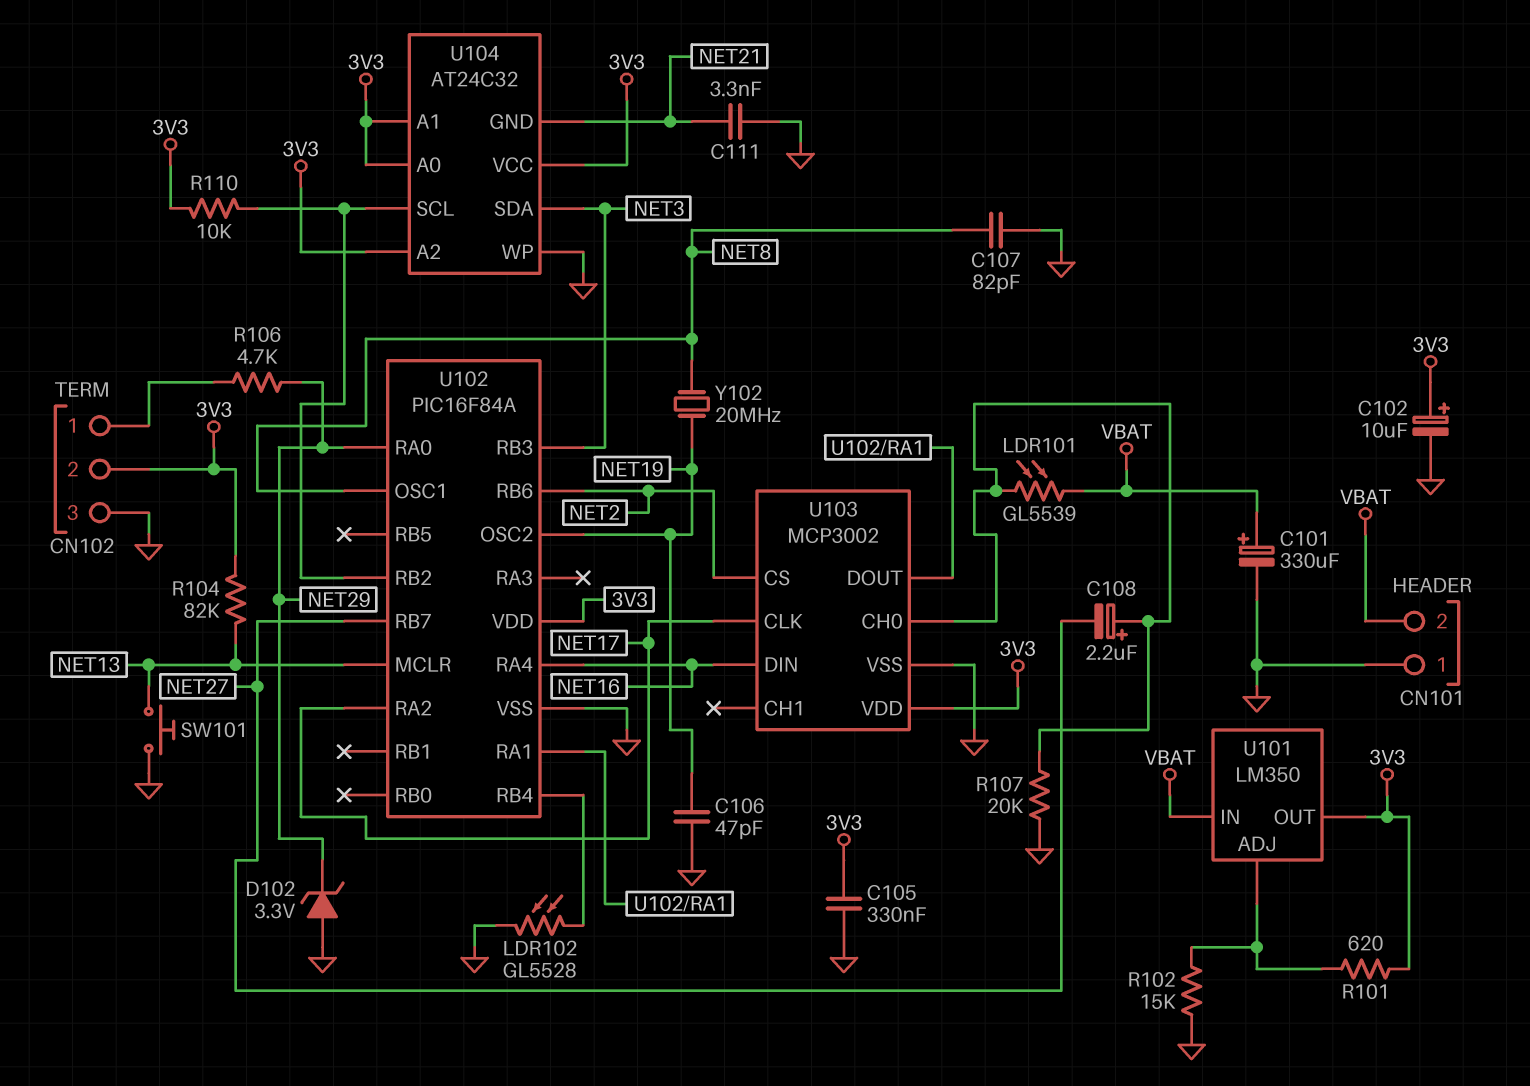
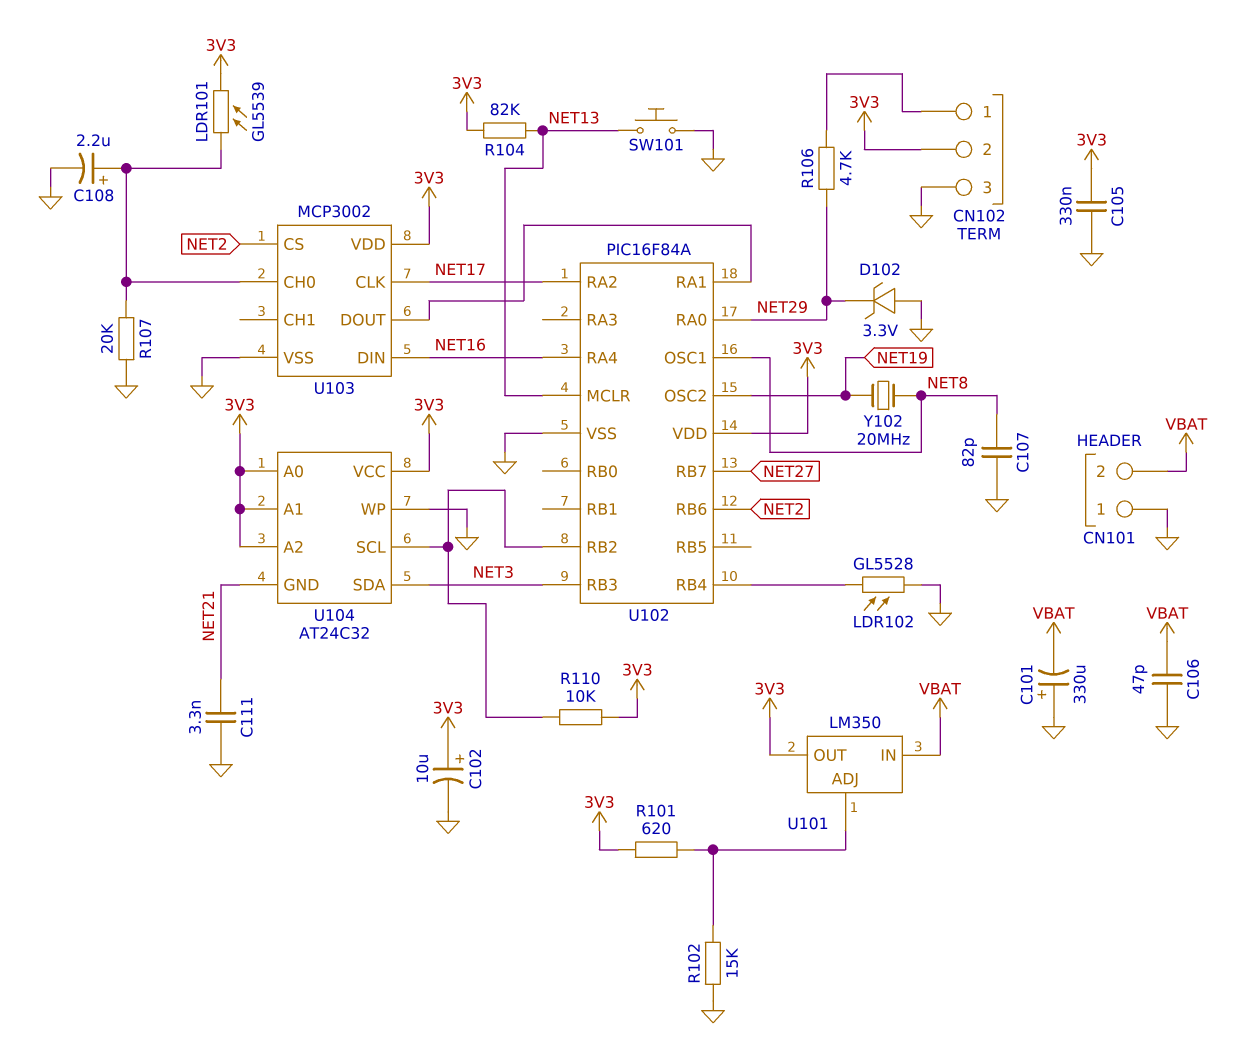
C101: 330uF (plus VBAT, minus GND) -> 330uF (plus GND, minus VBAT)
C106: 47pF (GND, NET19) -> 47pF (GND, VBAT)
C108: 2.2uF (plus U103/CH0, minus NET27) -> 2.2uF (plus U103/CH0, minus GND)
LDR101: GL5539 (U103/CH0, VBAT) -> GL5539 (3V3, U103/CH0)

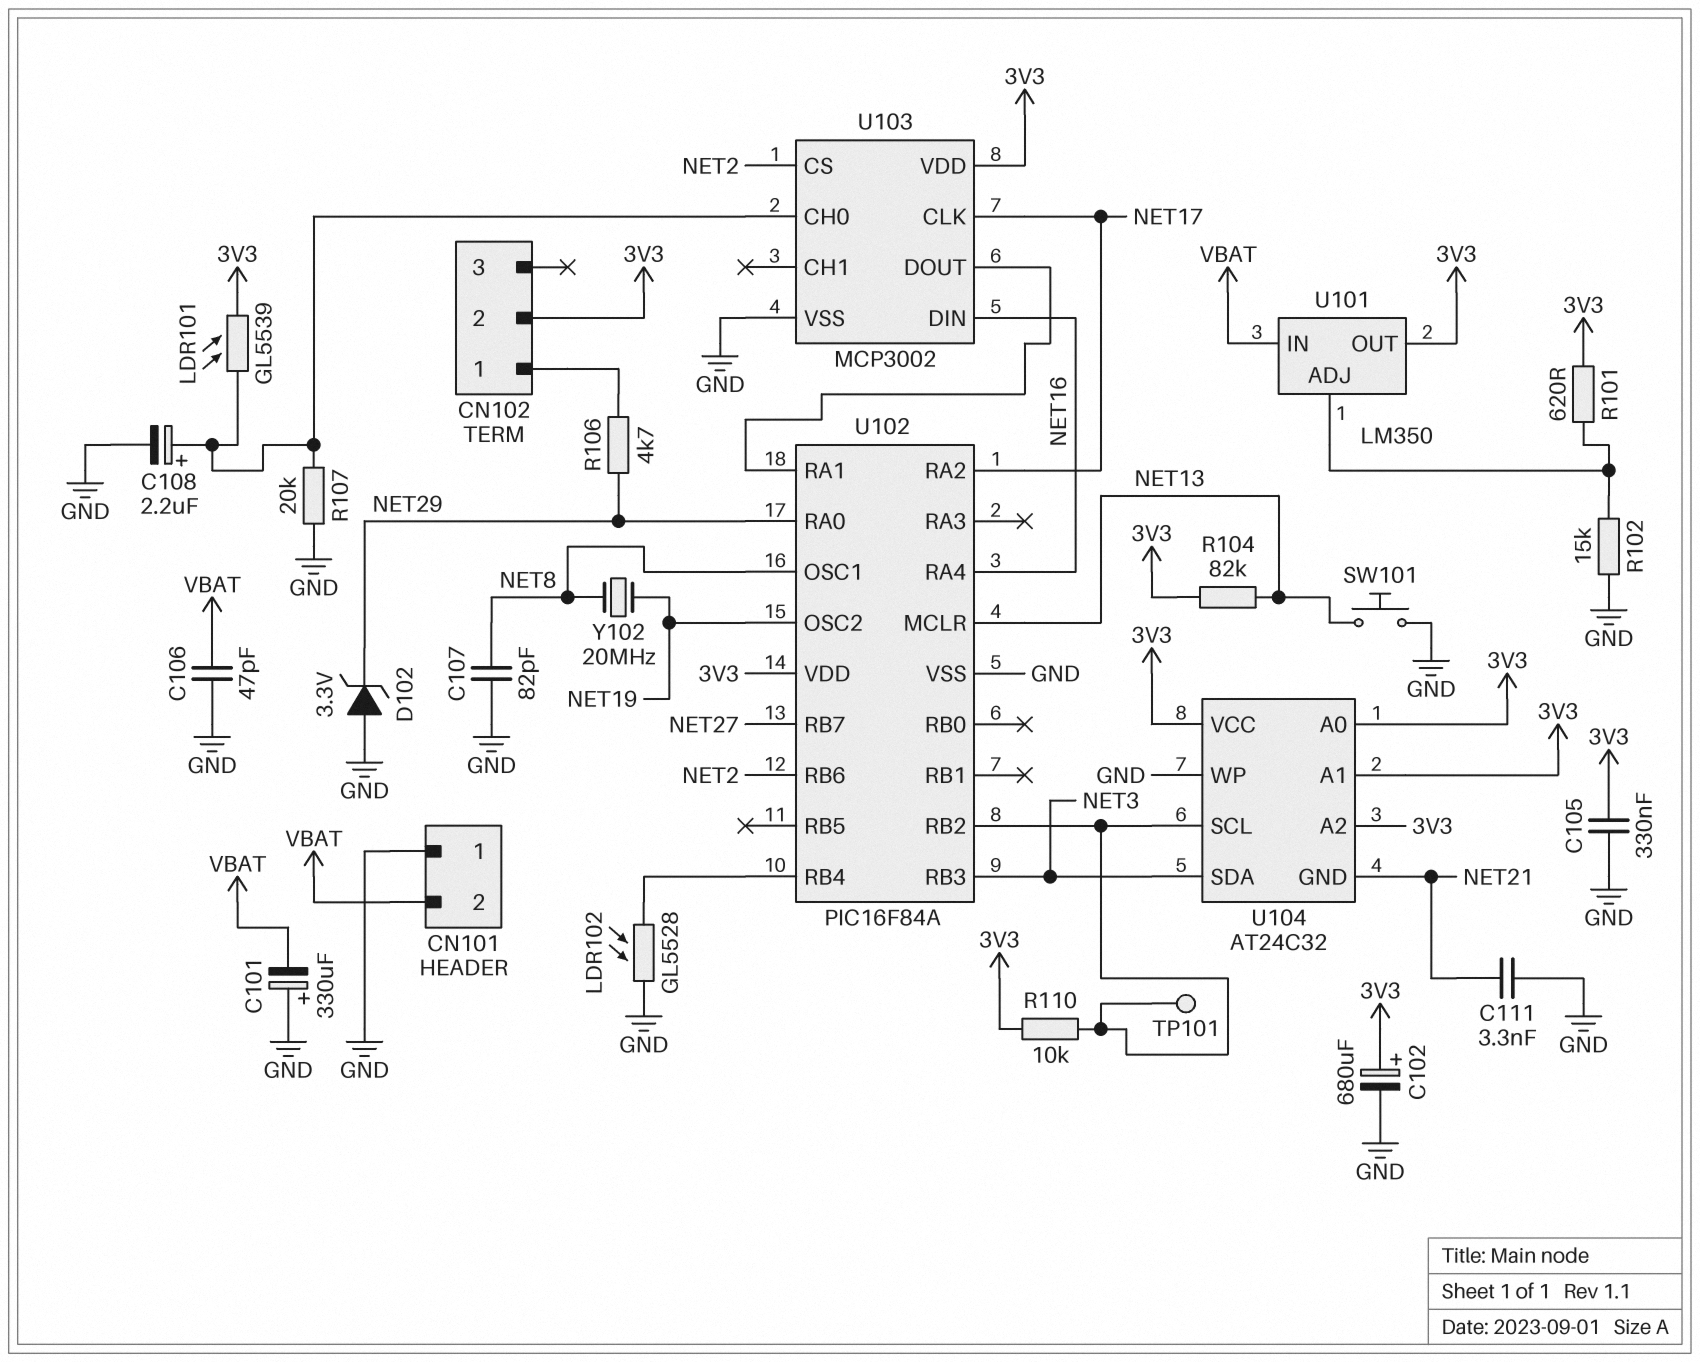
C102: 10uF (plus 3V3, minus GND) -> 680uF (plus 3V3, minus GND)
CN102 pin 3: GND -> none
TP101: none -> test point (U102/RB2)

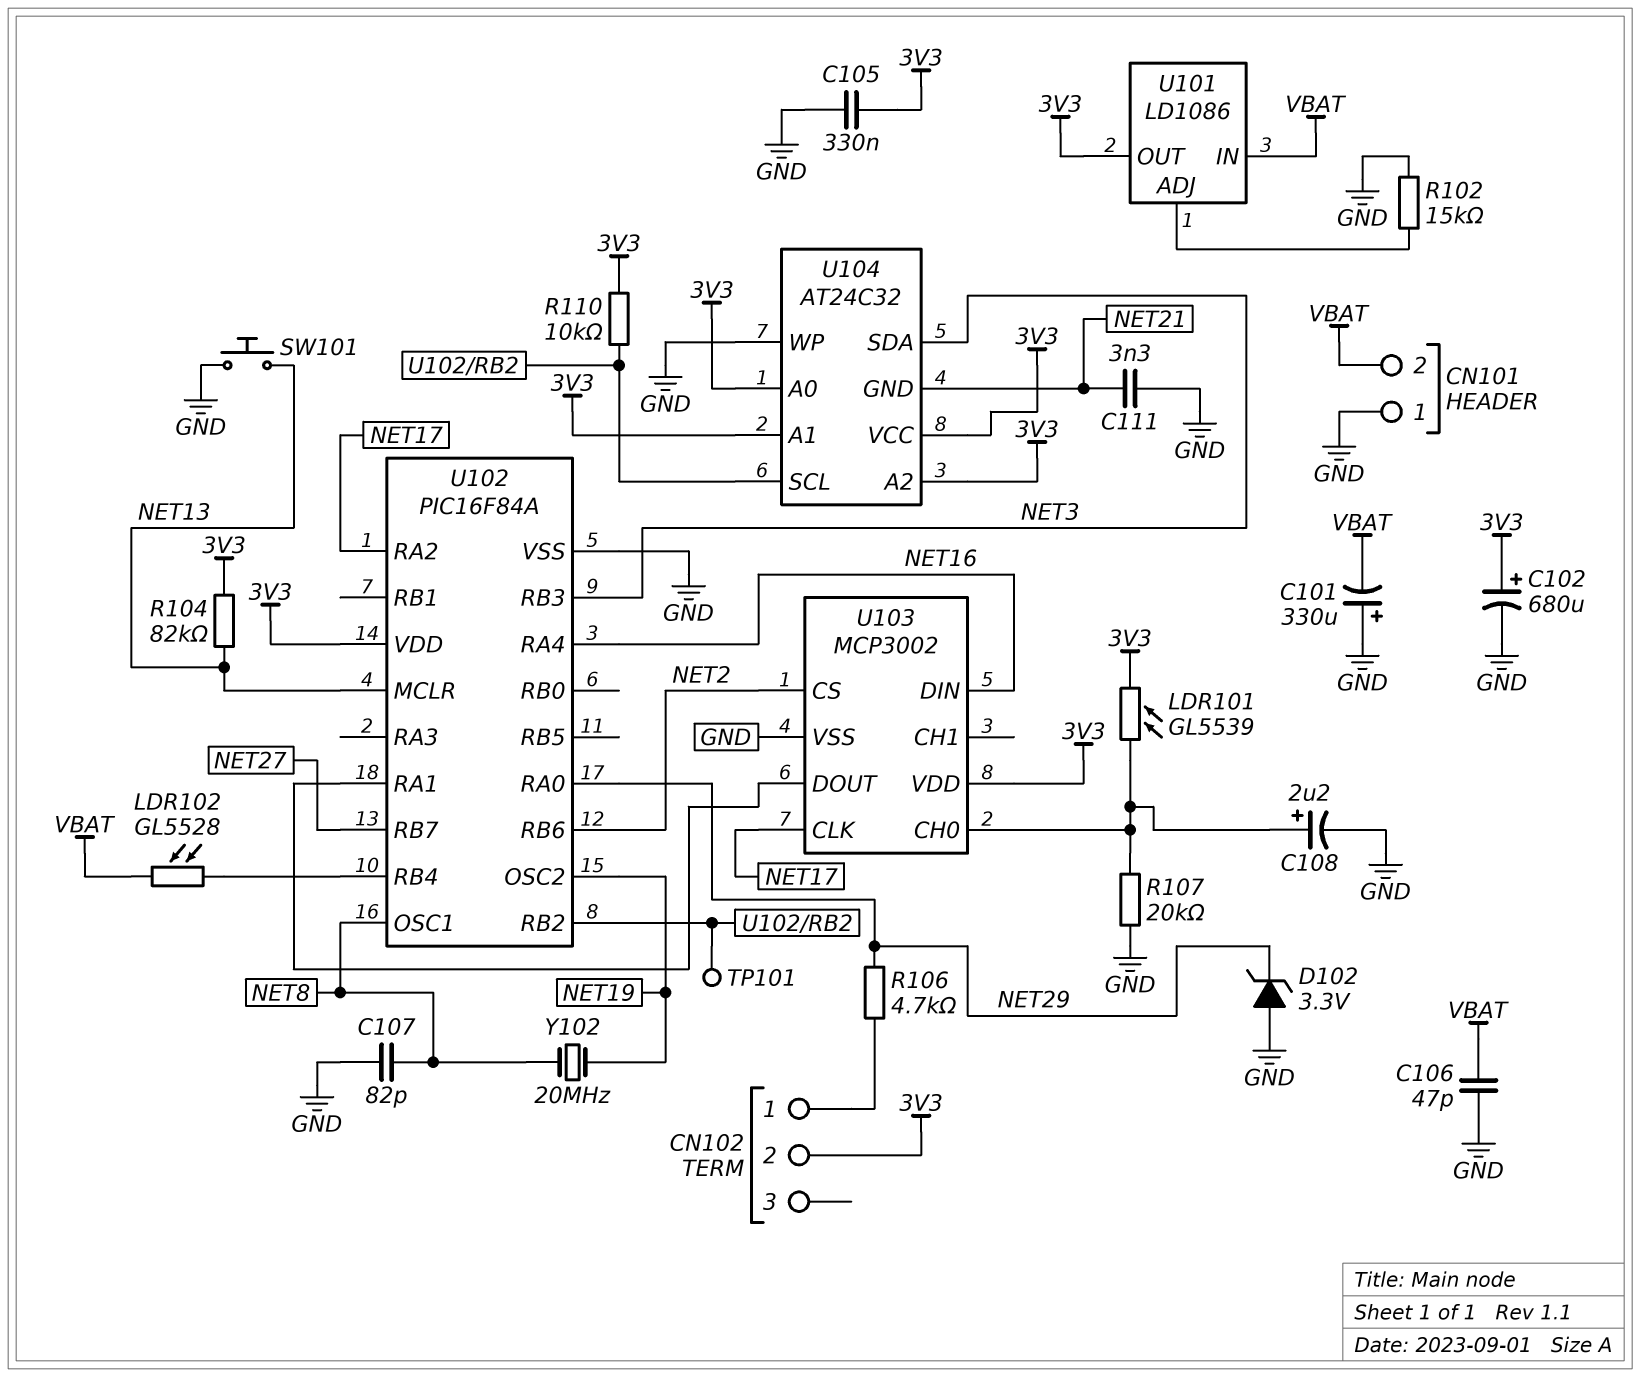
LDR102: GL5528 (GND, U102/RB4) -> GL5528 (U102/RB4, VBAT)
R101: 620 (3V3, U101/ADJ) -> none
U101: LM350 -> LD1086

